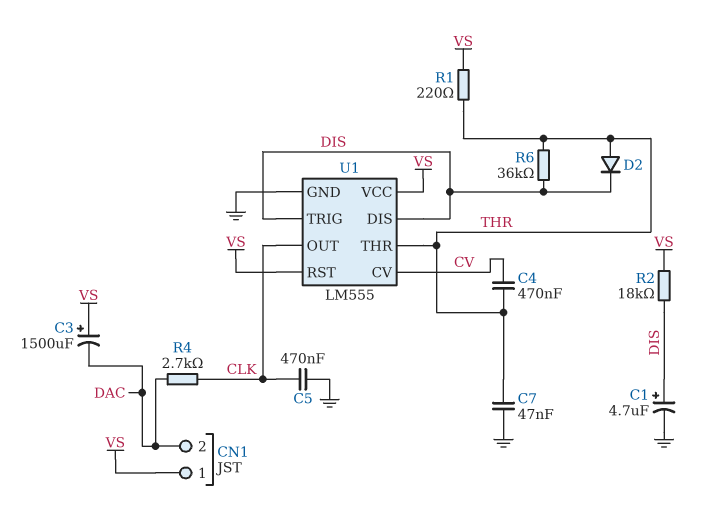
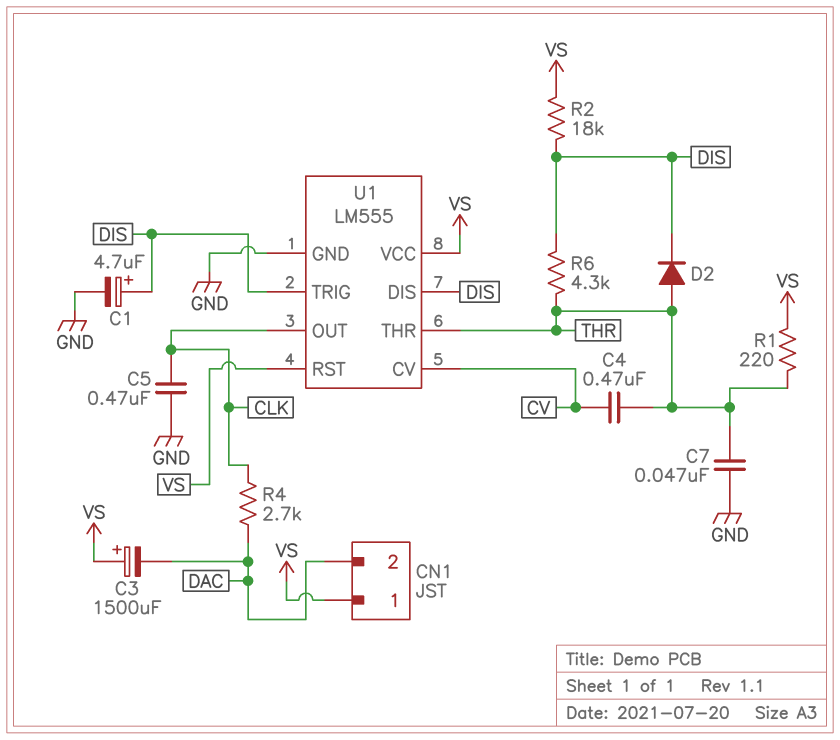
R6: 36k (DIS, THR) -> 4.3k (DIS, THR)

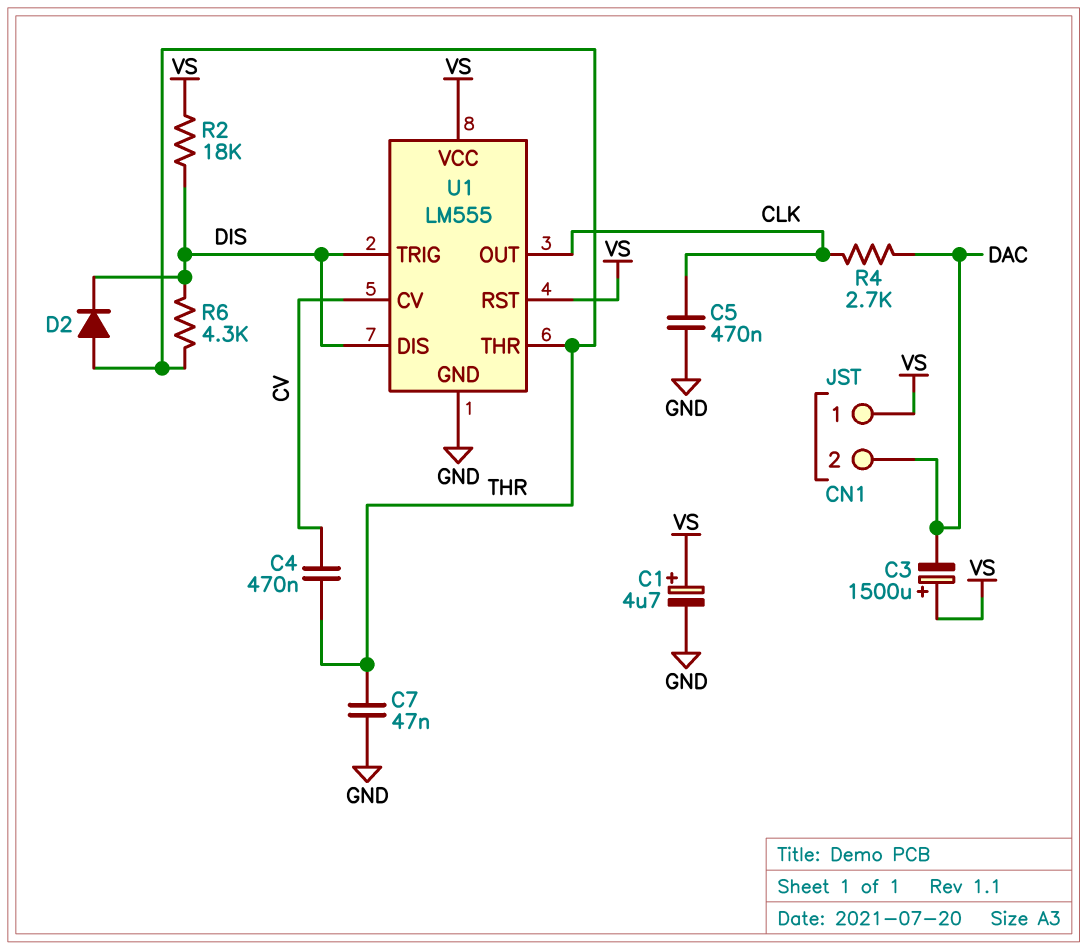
C1: 4.7uF (plus DIS, minus GND) -> 4.7uF (plus VS, minus GND)
R1: 220 (THR, VS) -> none

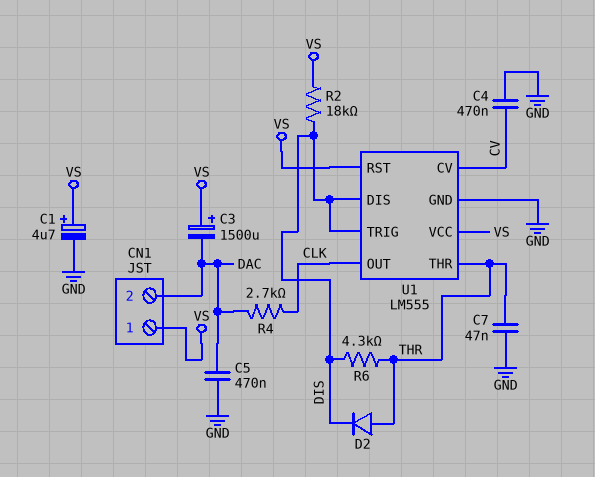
C4: 470nF (CV, THR) -> 470nF (CV, GND)
C5: 470nF (CLK, GND) -> 470nF (DAC, GND)

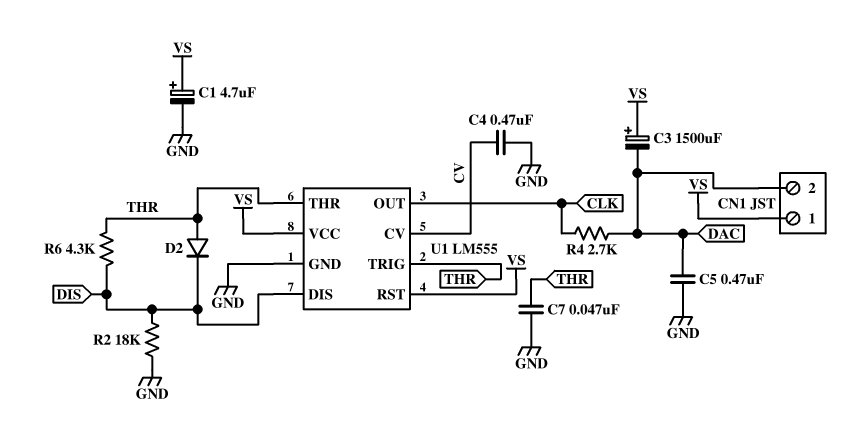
R2: 18k (DIS, VS) -> 18k (DIS, GND)
U1 pin TRIG: DIS -> THR

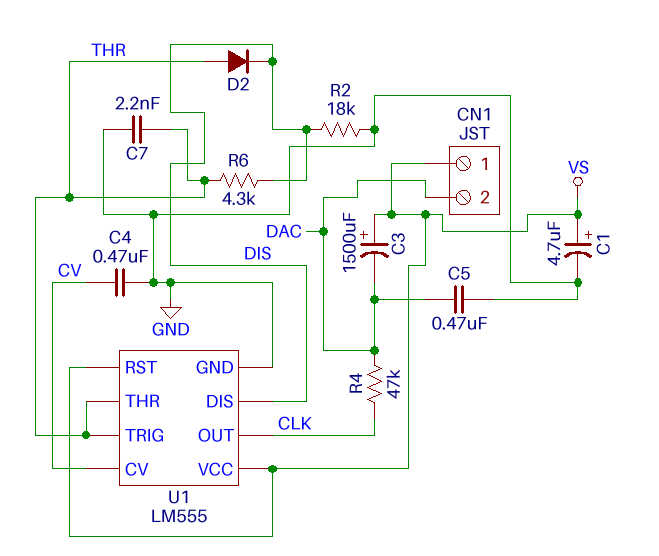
C7: 47nF (GND, THR) -> 2.2nF (GND, THR)
R4: 2.7k (CLK, DAC) -> 47k (CLK, DAC)

